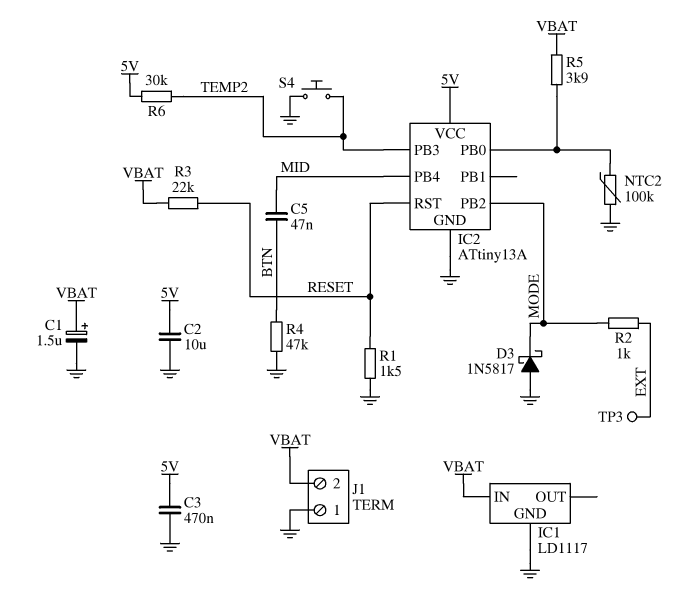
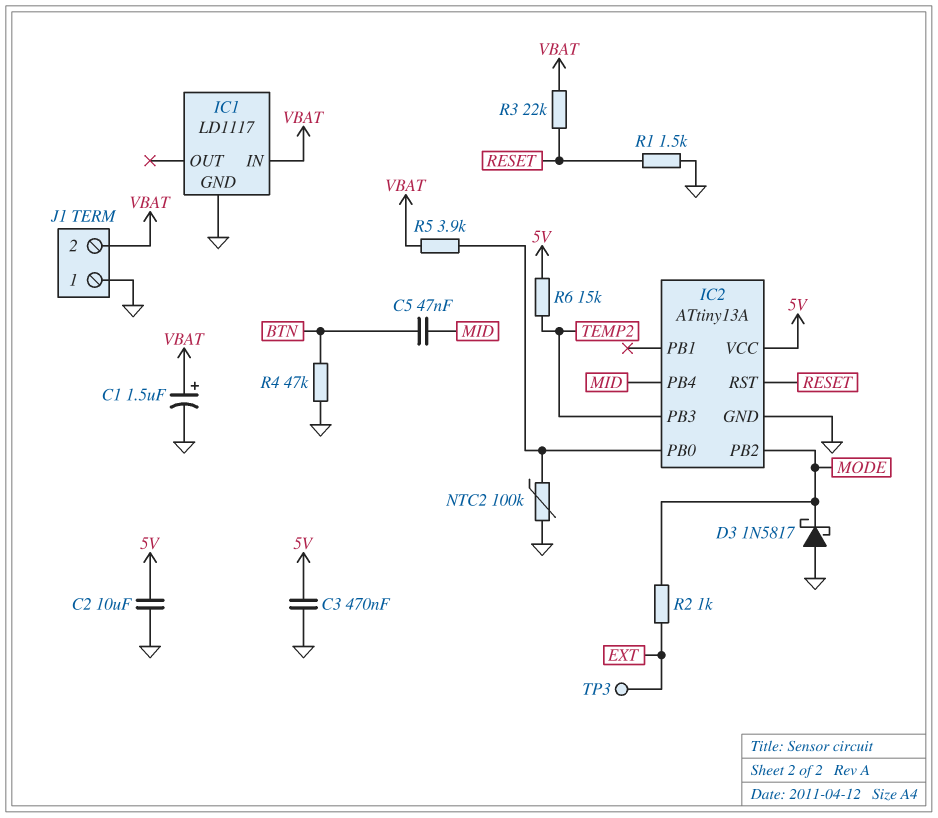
R6: 30k (5V, TEMP2) -> 15k (5V, TEMP2)
S4: button (GND, TEMP2) -> none

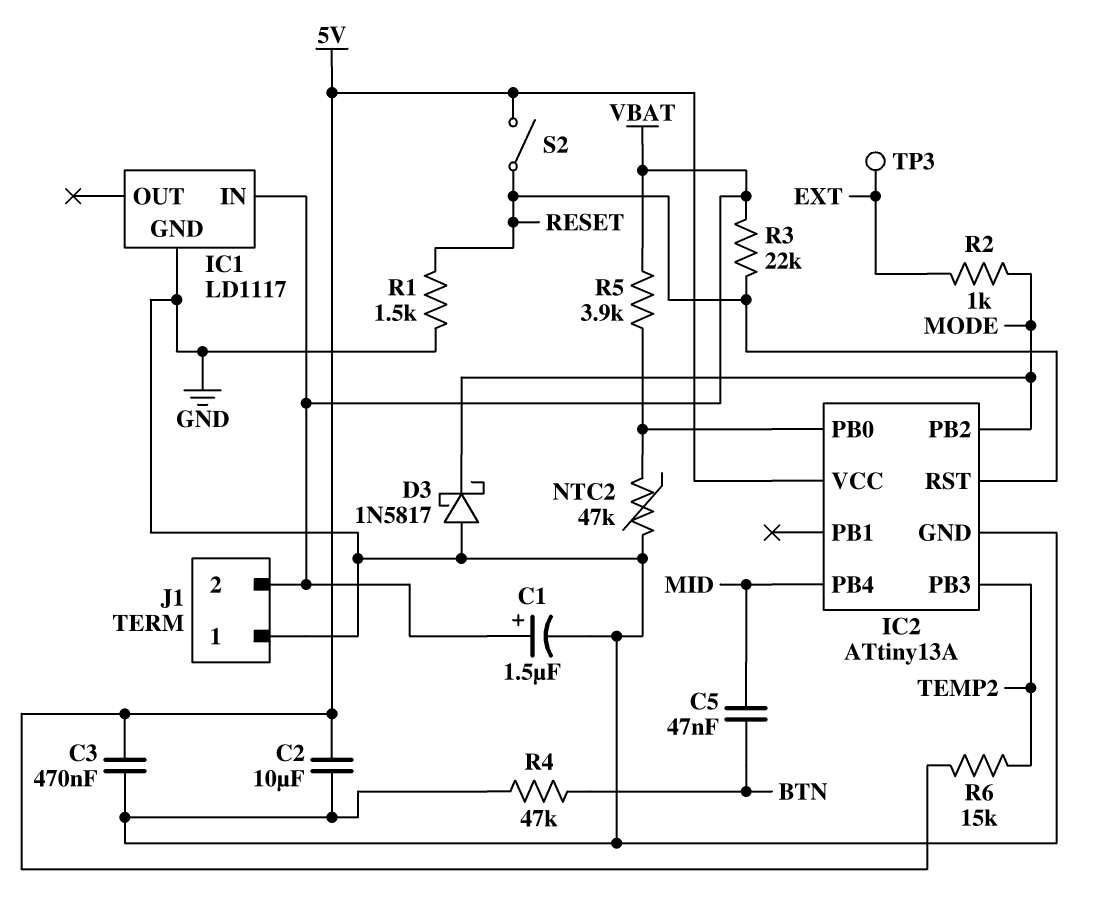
NTC2: 100k (GND, IC2/PB0) -> 47k (GND, IC2/PB0)
S2: none -> switch (5V, RESET)

